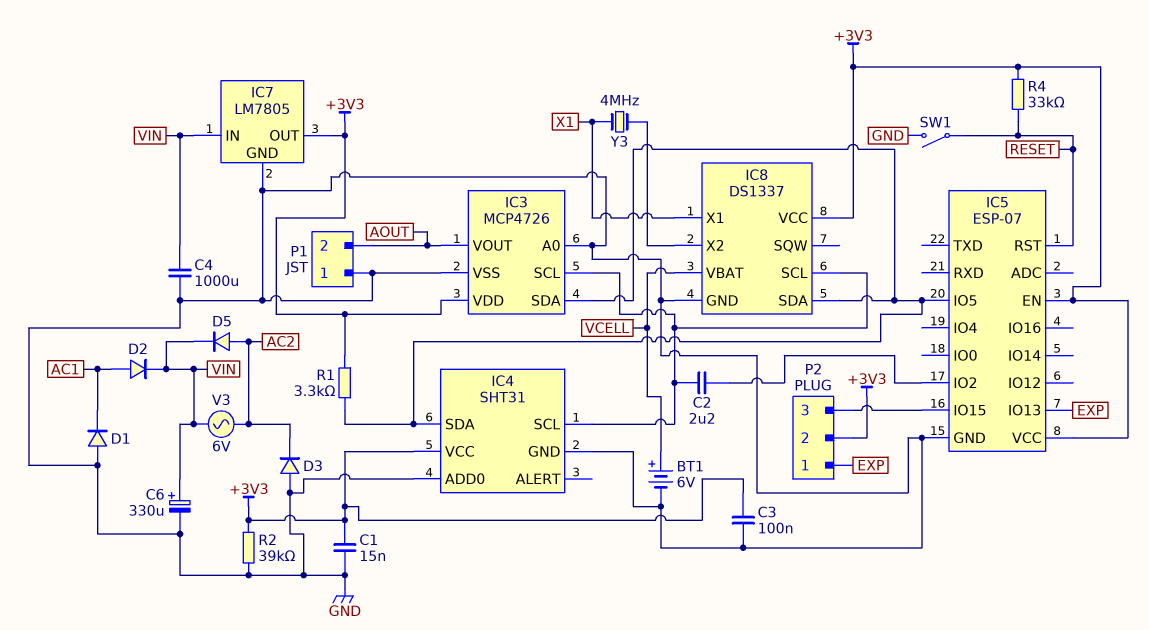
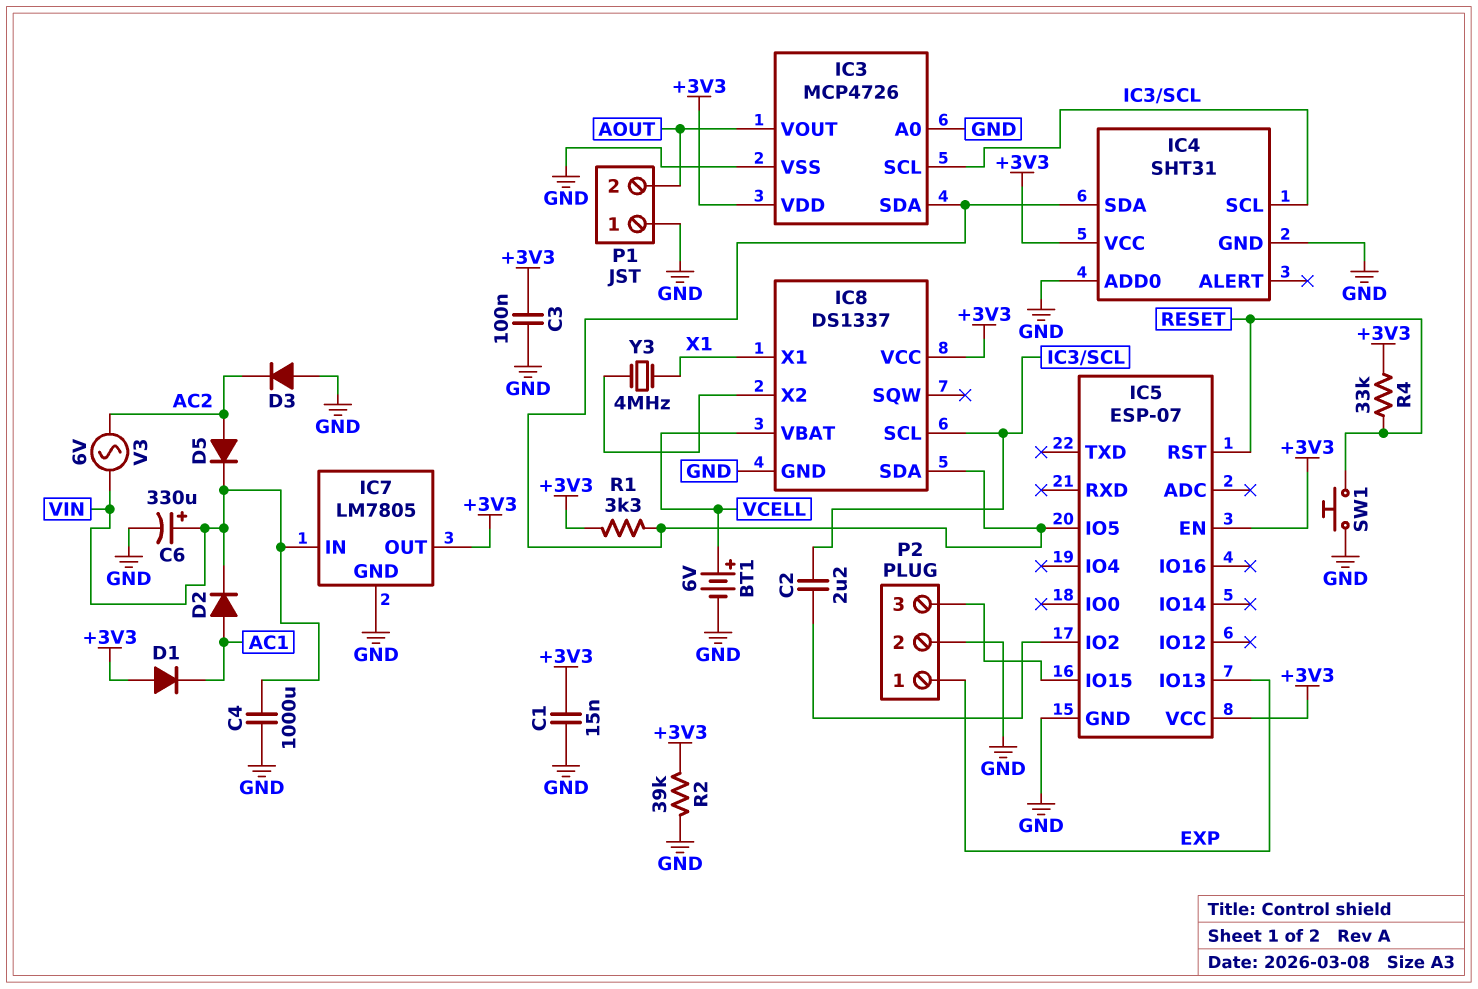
D1: diode (A GND, K AC1) -> diode (A +3V3, K AC1)
P2 pin 2: +3V3 -> GND
SW1: switch (GND, RESET) -> button (GND, RESET)

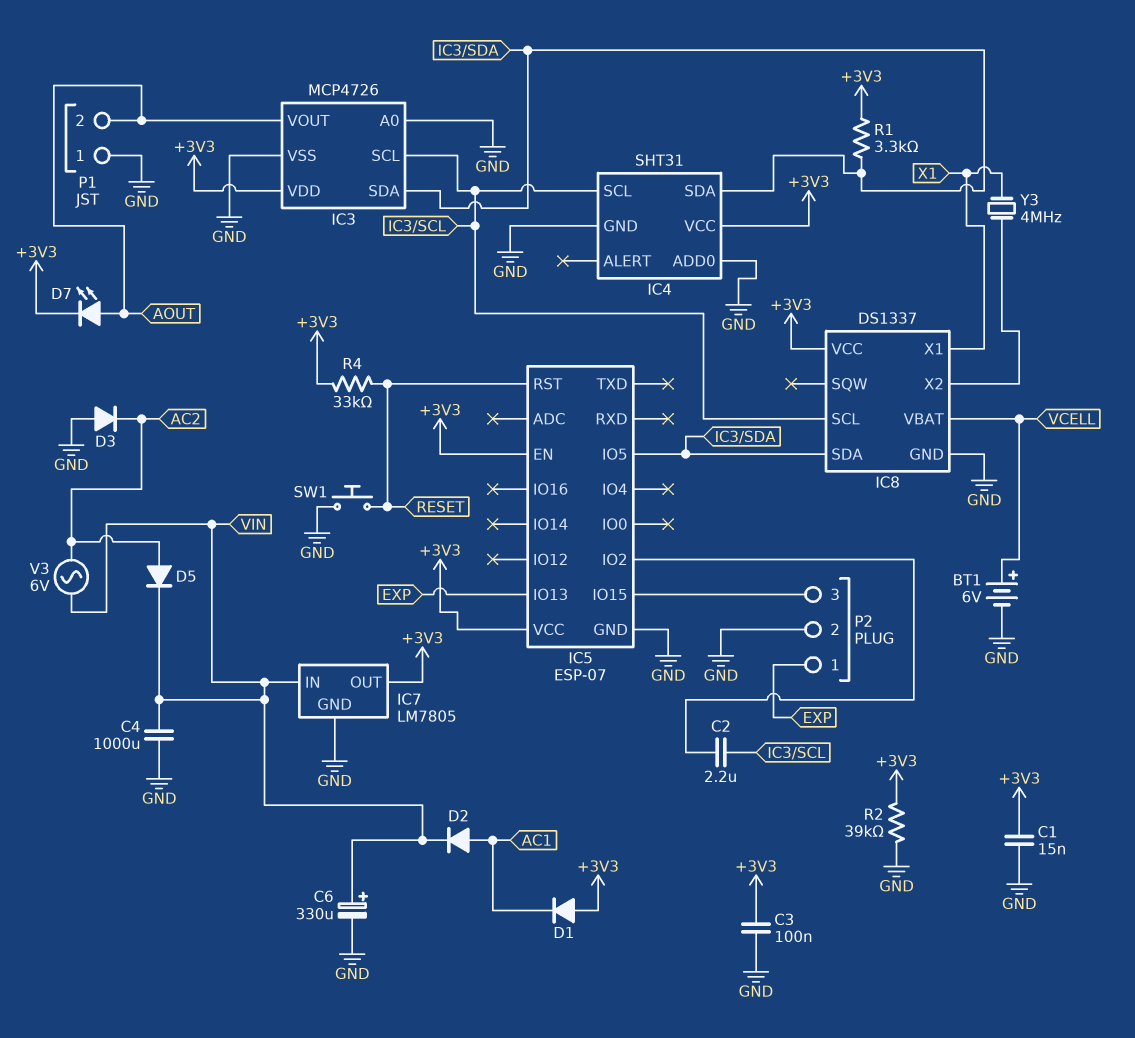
D7: none -> LED (A AOUT, K +3V3)

